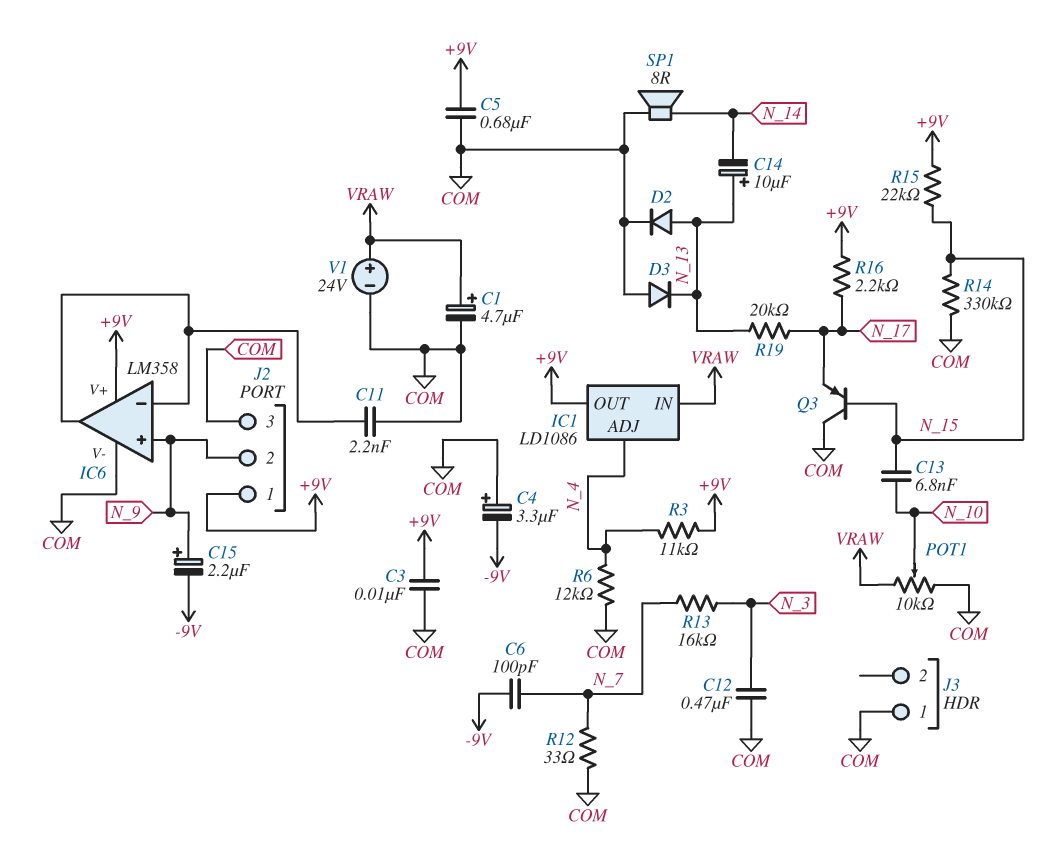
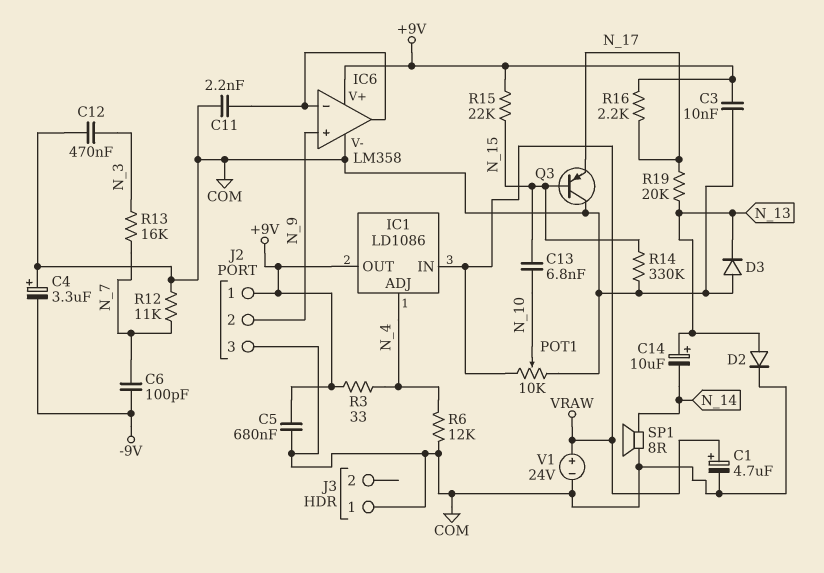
C15: 2.2uF (plus N_9, minus -9V) -> none
R3: 11k (+9V, N_4) -> 33 (+9V, N_4)
R12: 33 (COM, N_7) -> 11k (COM, N_7)

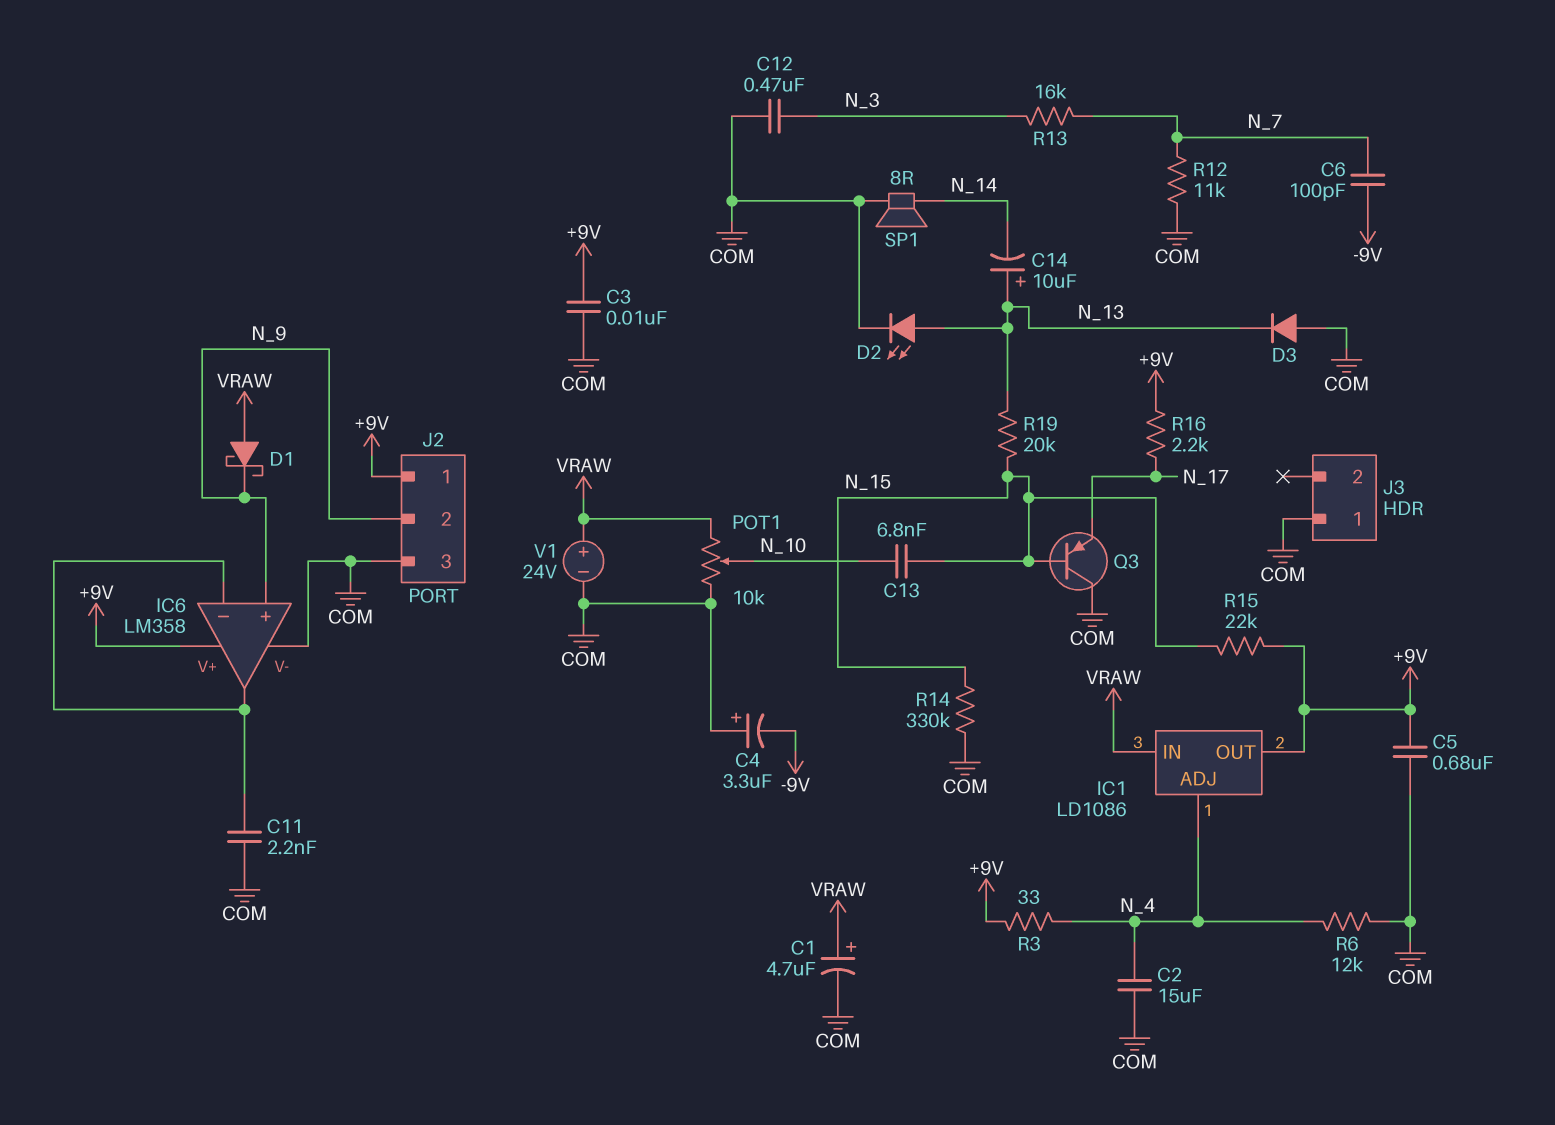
C2: none -> 15uF (COM, N_4)
D1: none -> schottky (A VRAW, K N_9)
D2: diode (A N_13, K COM) -> LED (A N_13, K COM)
R19: 20k (N_13, N_17) -> 20k (N_13, N_15)

